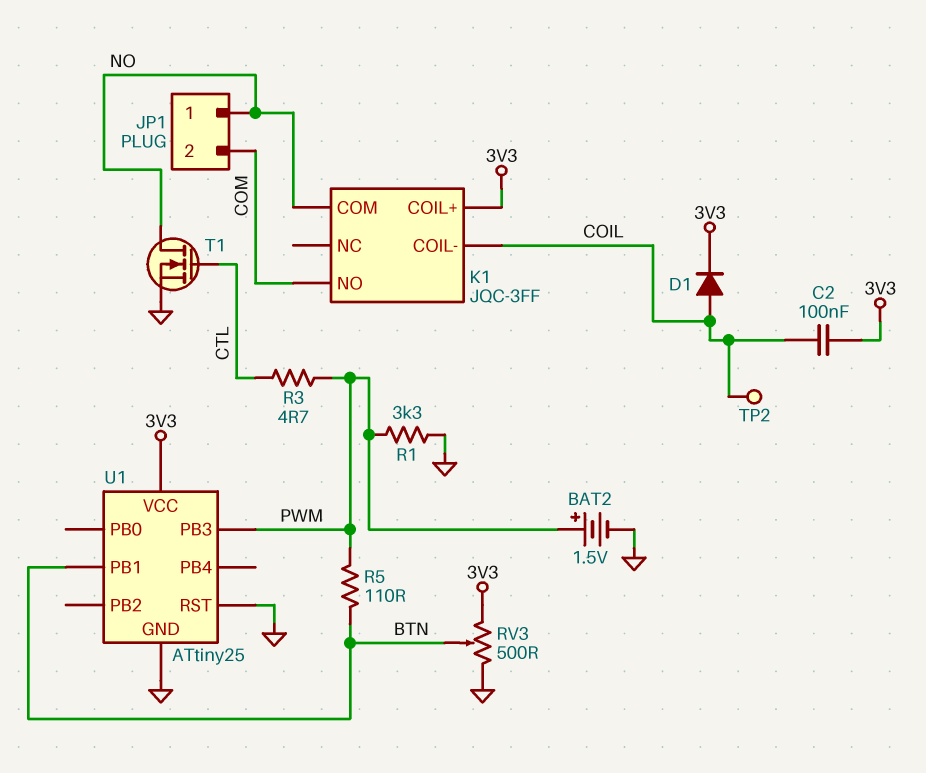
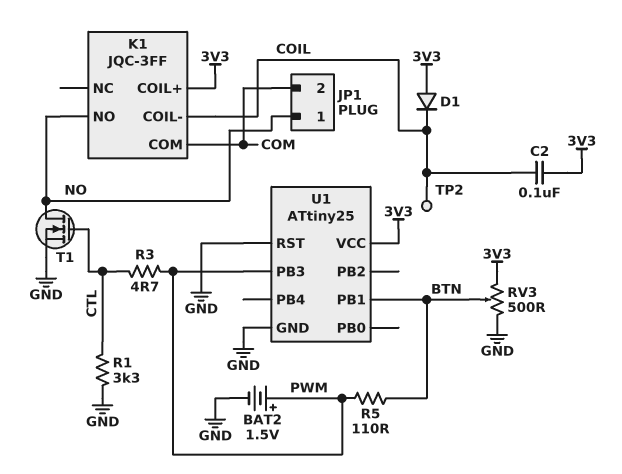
D1: diode (A COIL, K 3V3) -> diode (A 3V3, K COIL)
K1 pin COM: NO -> COM
K1 pin NO: COM -> NO
R1: 3.3k (GND, PWM) -> 3.3k (CTL, GND)

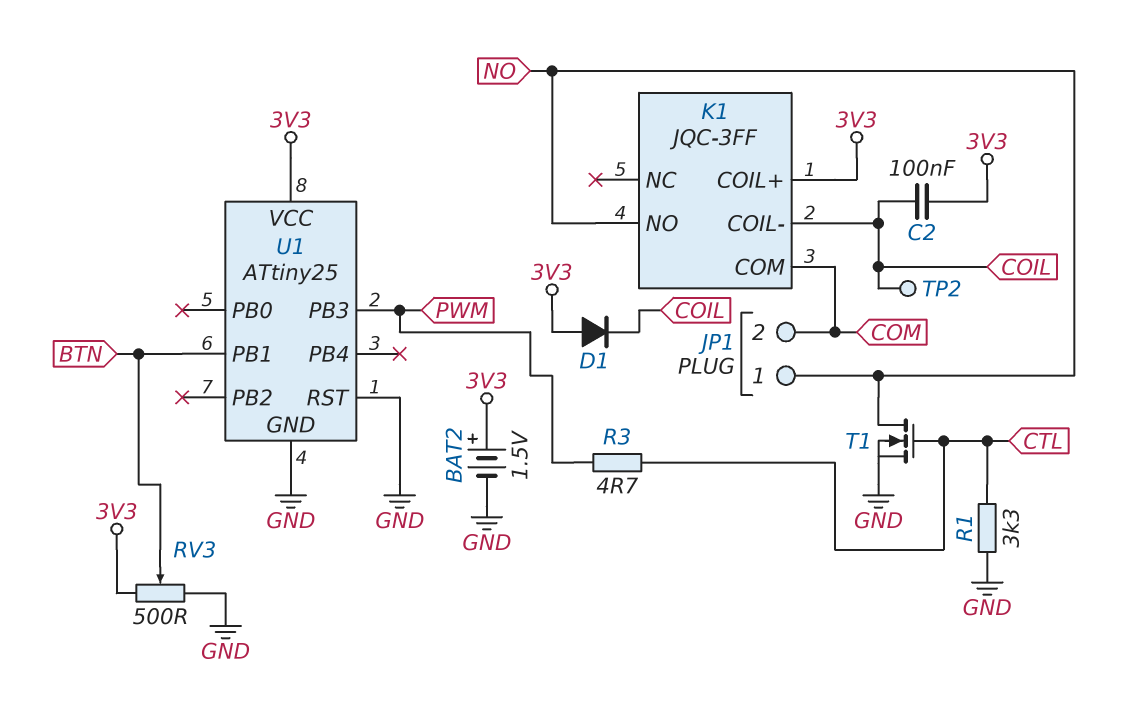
BAT2: 1.5V (plus PWM, minus GND) -> 1.5V (plus 3V3, minus GND)
R5: 110 (BTN, PWM) -> none

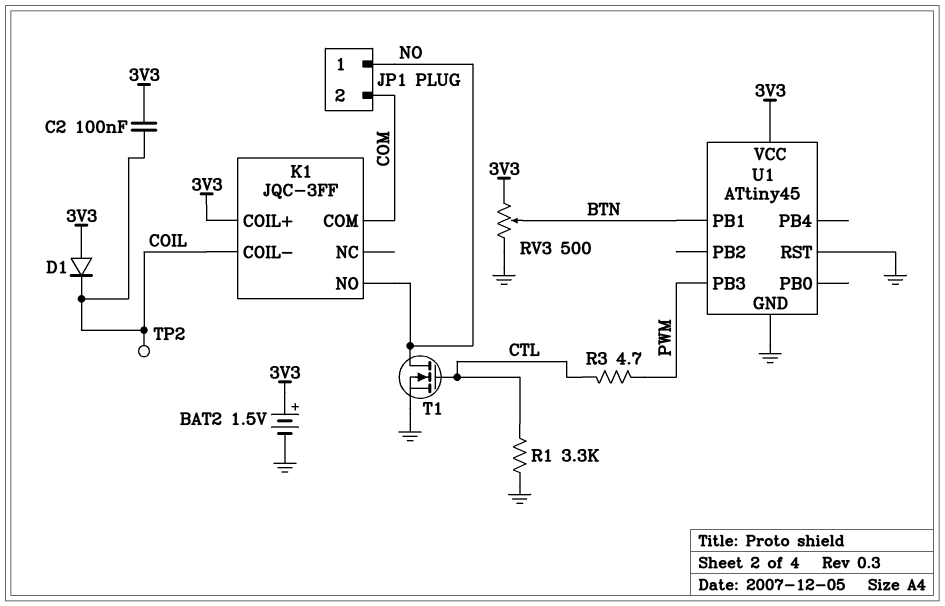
U1: ATtiny25 -> ATtiny45

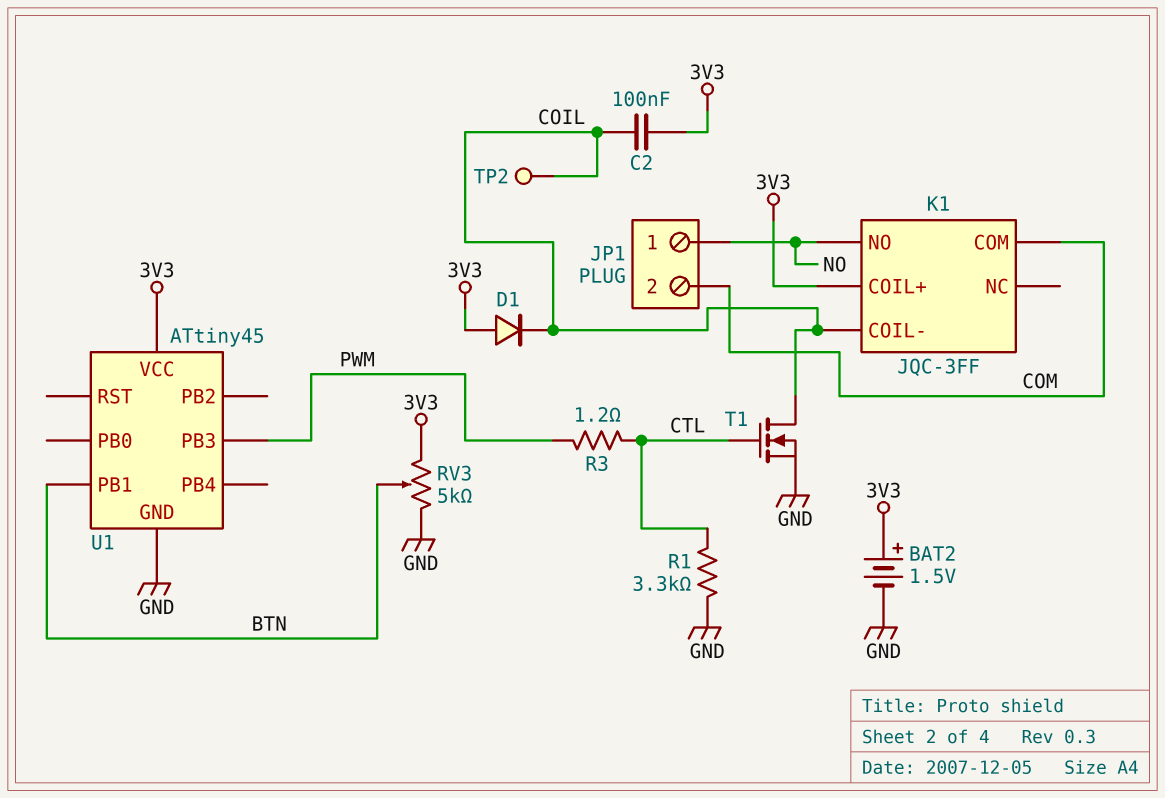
R3: 4.7 (CTL, PWM) -> 1.2 (CTL, PWM)
RV3: 500 (3V3, GND, wiper BTN) -> 5k (3V3, GND, wiper BTN)
T1: NMOS (G CTL, D NO, S GND) -> NMOS (G CTL, D COIL, S GND)
U1 pin RST: GND -> none

